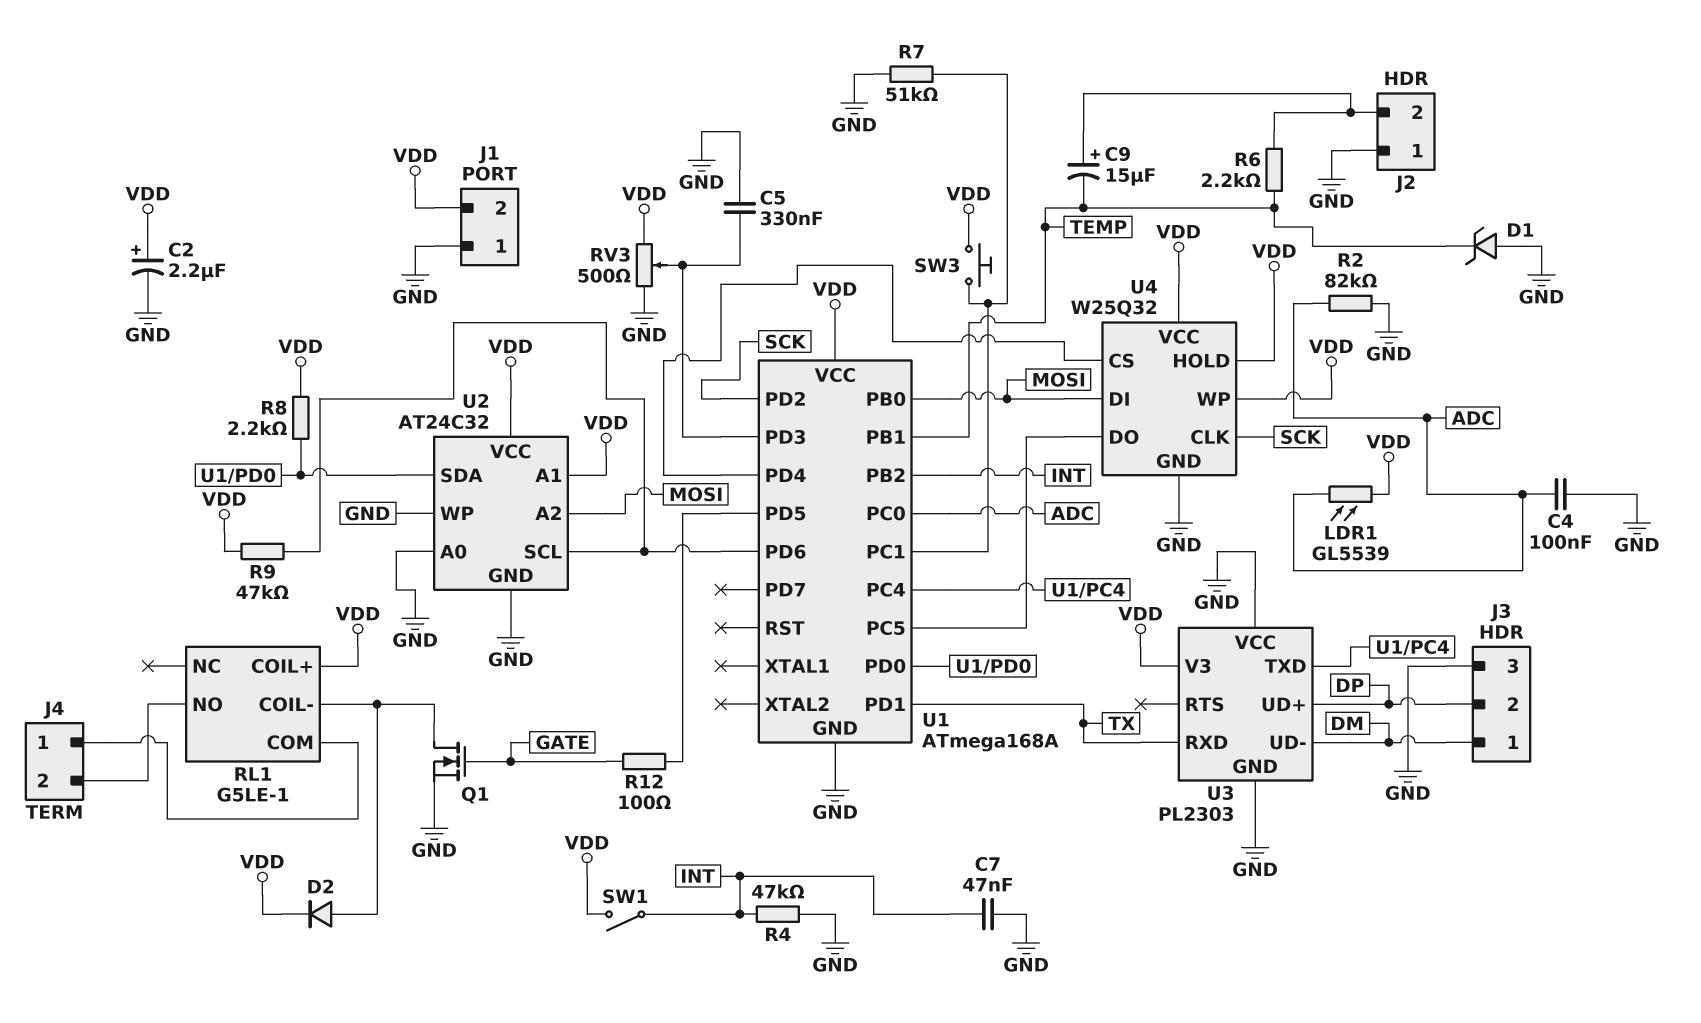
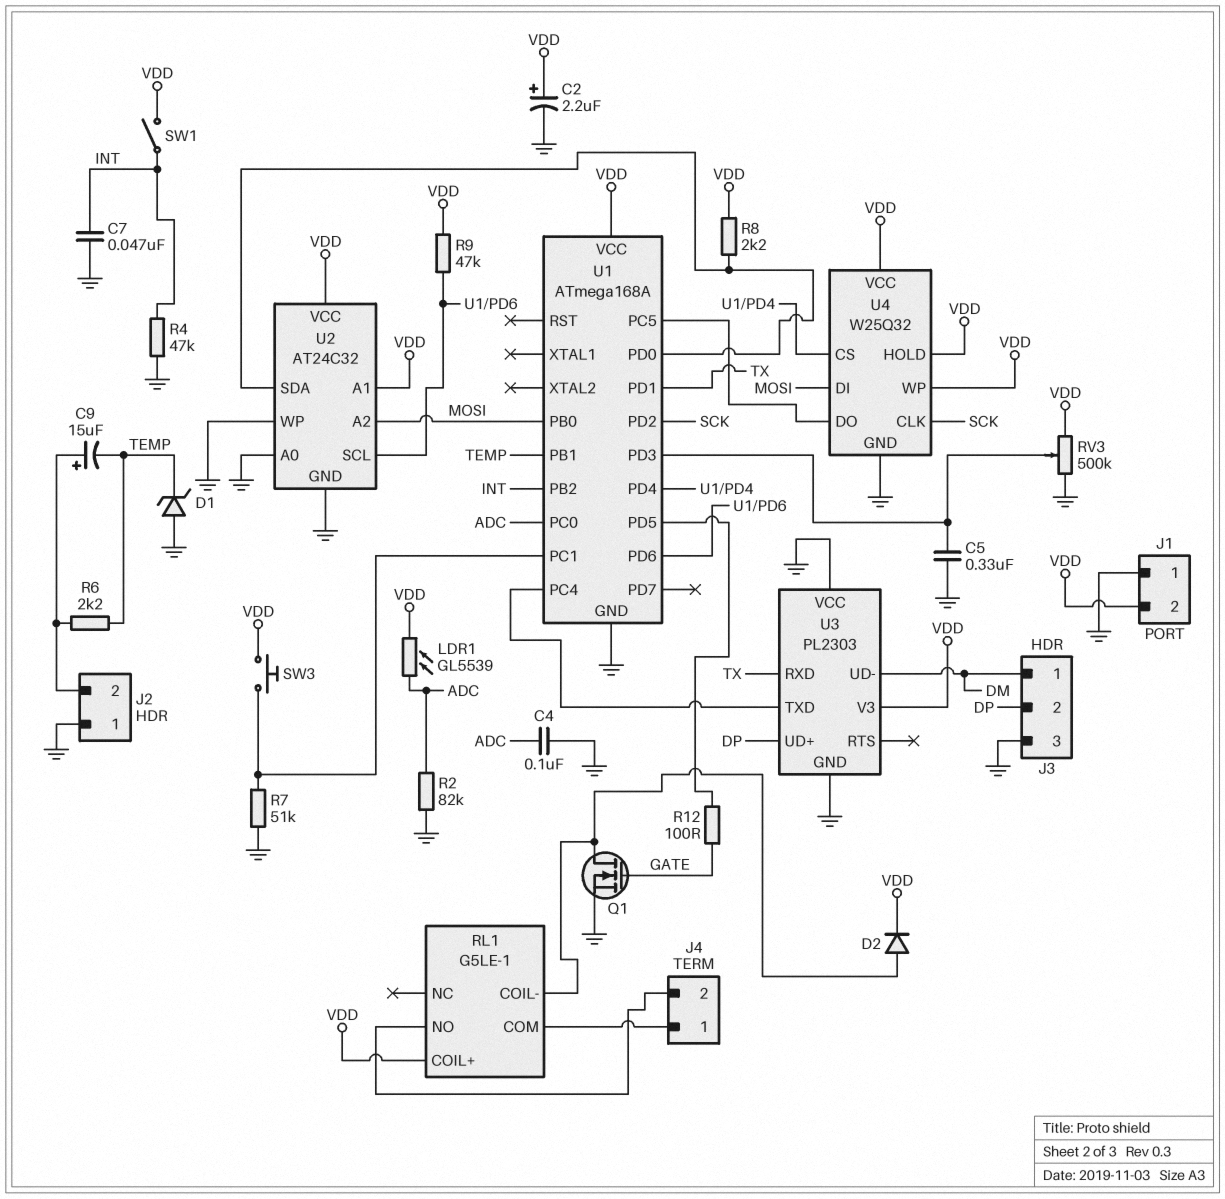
RV3: 500 (GND, VDD, wiper U1/PD3) -> 500k (GND, VDD, wiper U1/PD3)

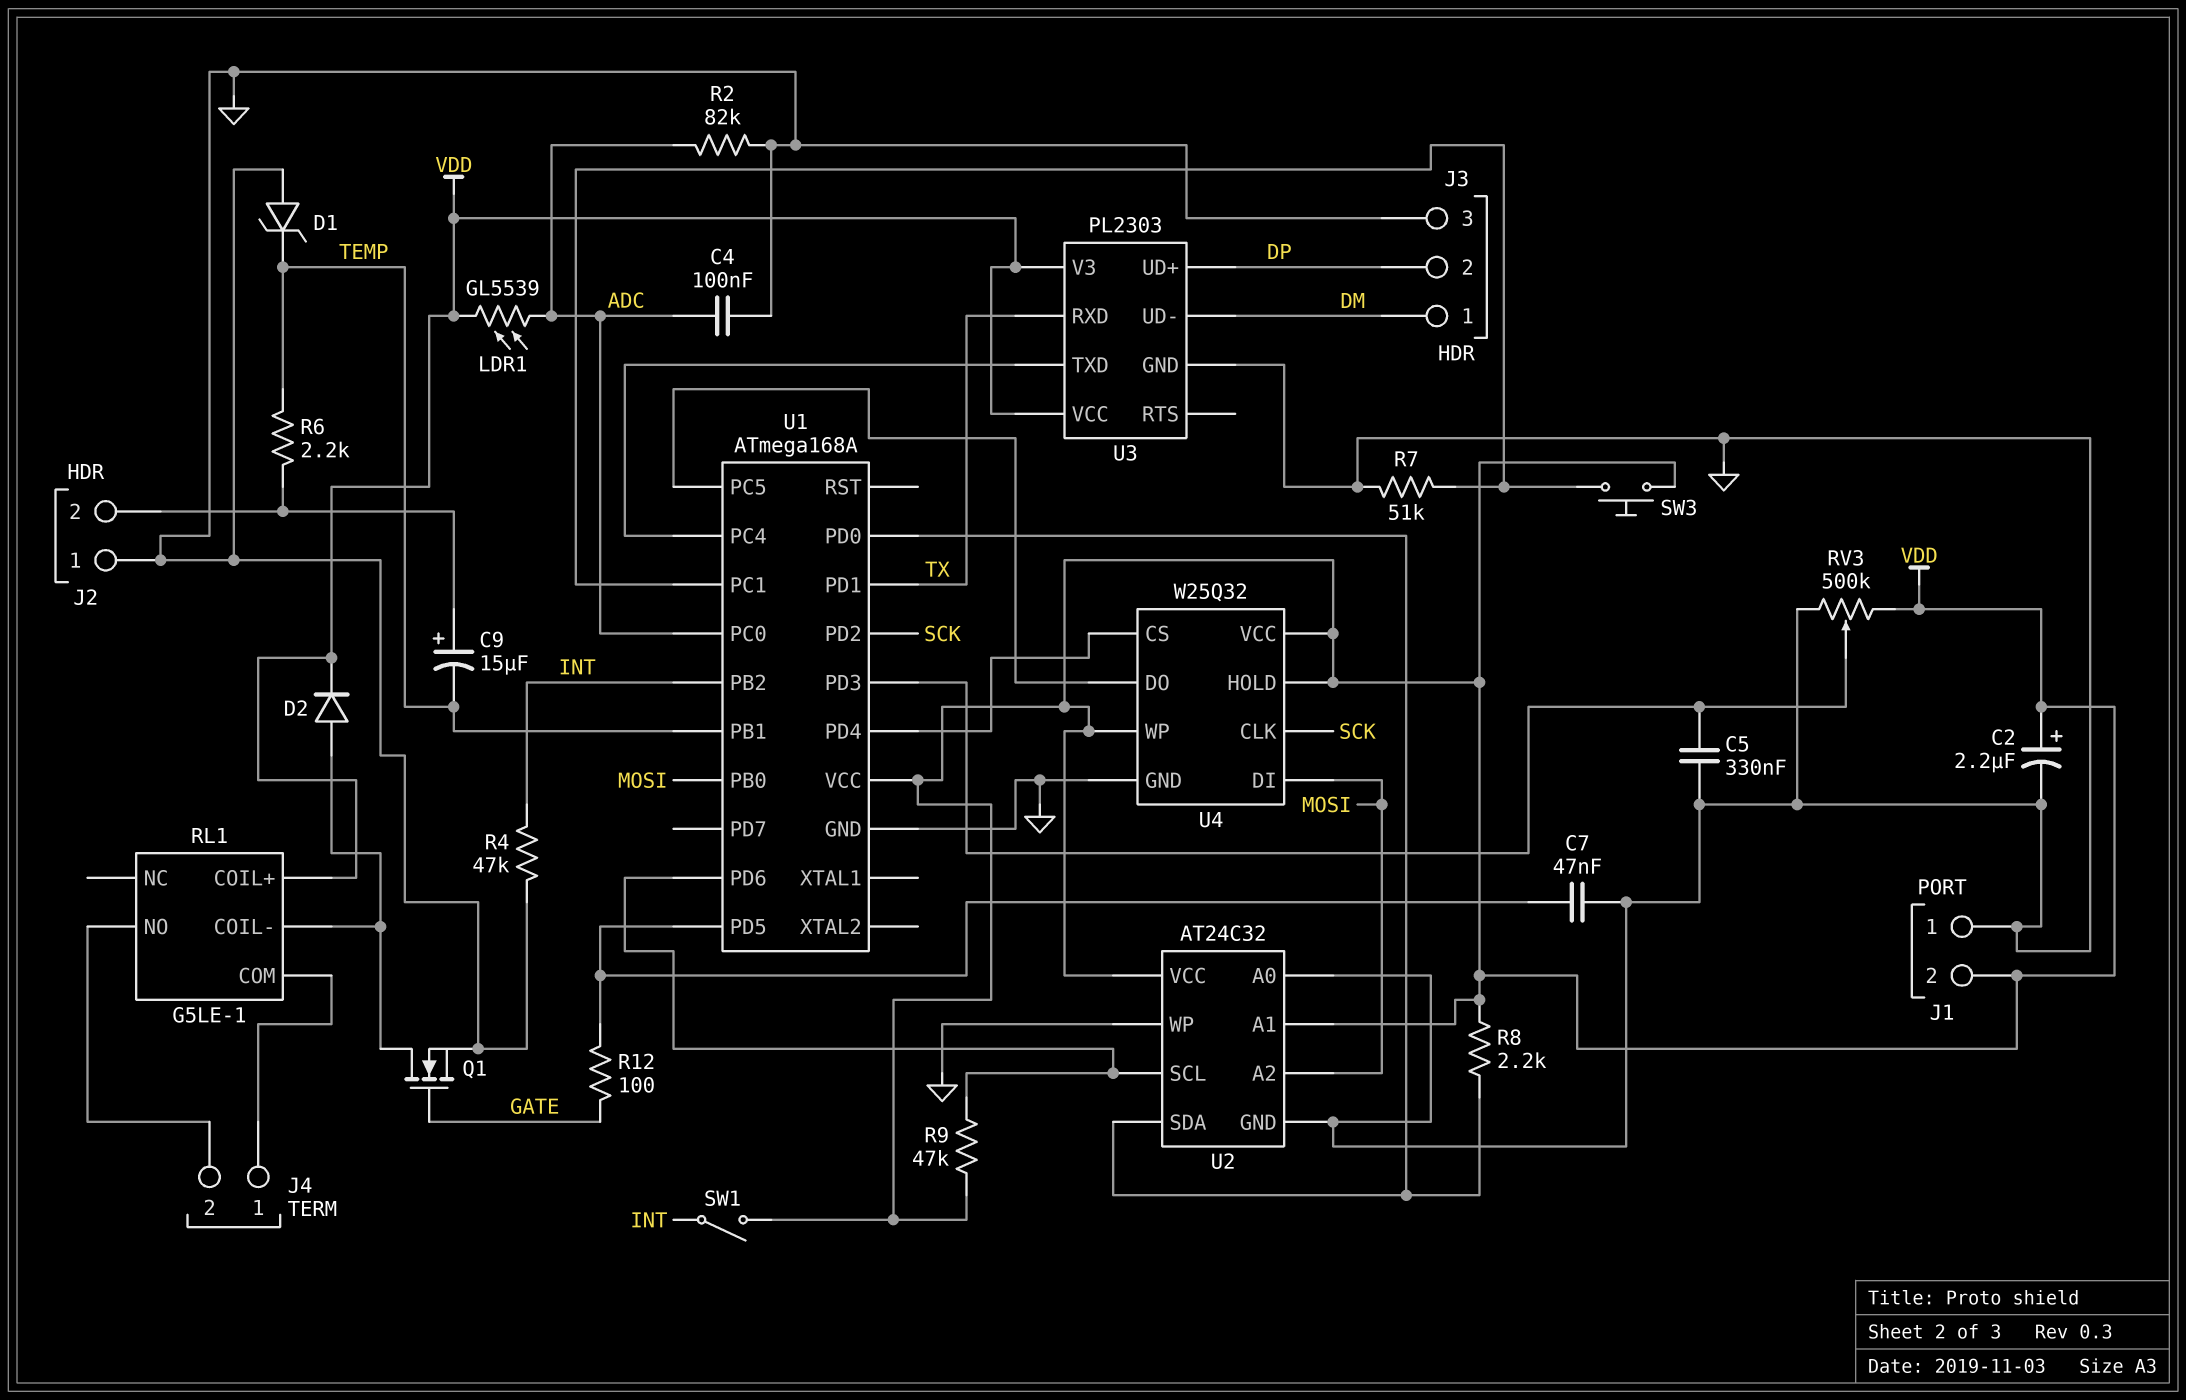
C7: 47nF (GND, INT) -> 47nF (GND, U1/PD5)
U3 pin VCC: GND -> VDD

